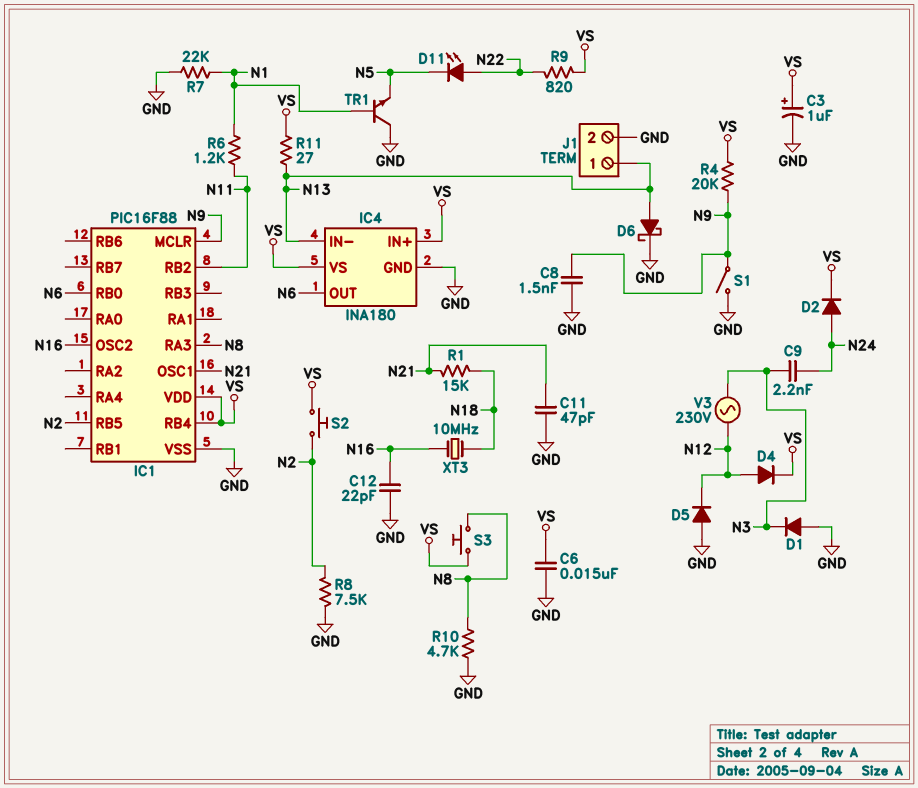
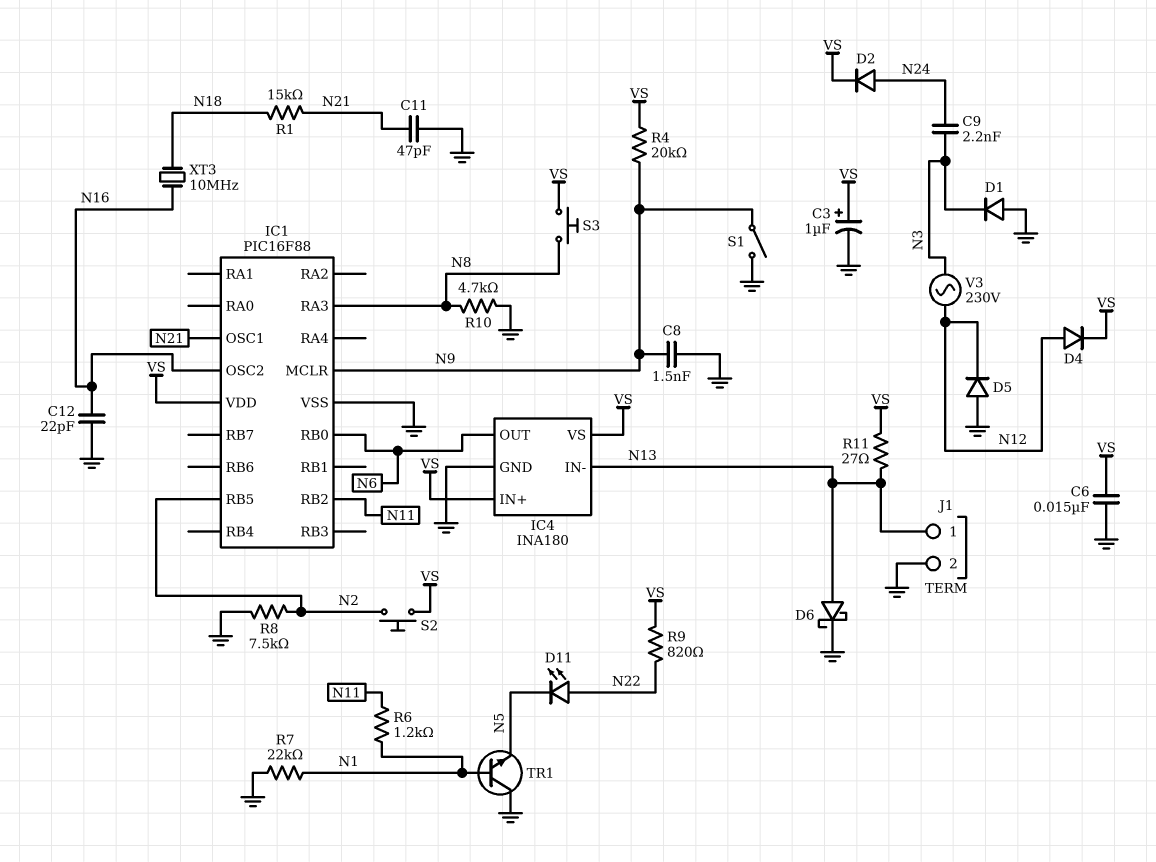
IC1 pin RB4: VS -> none

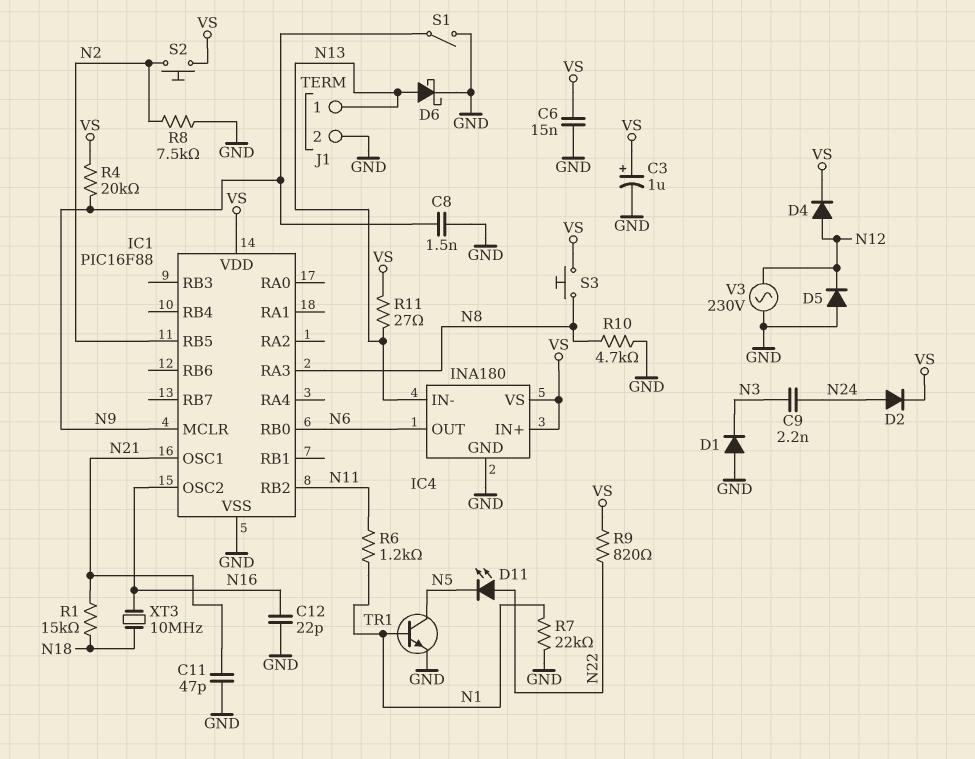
TR1: NPN (B N1, C GND, E N5) -> NPN (B N1, C N5, E GND)
V3: AC 230V (N3, N12) -> AC 230V (GND, N12)

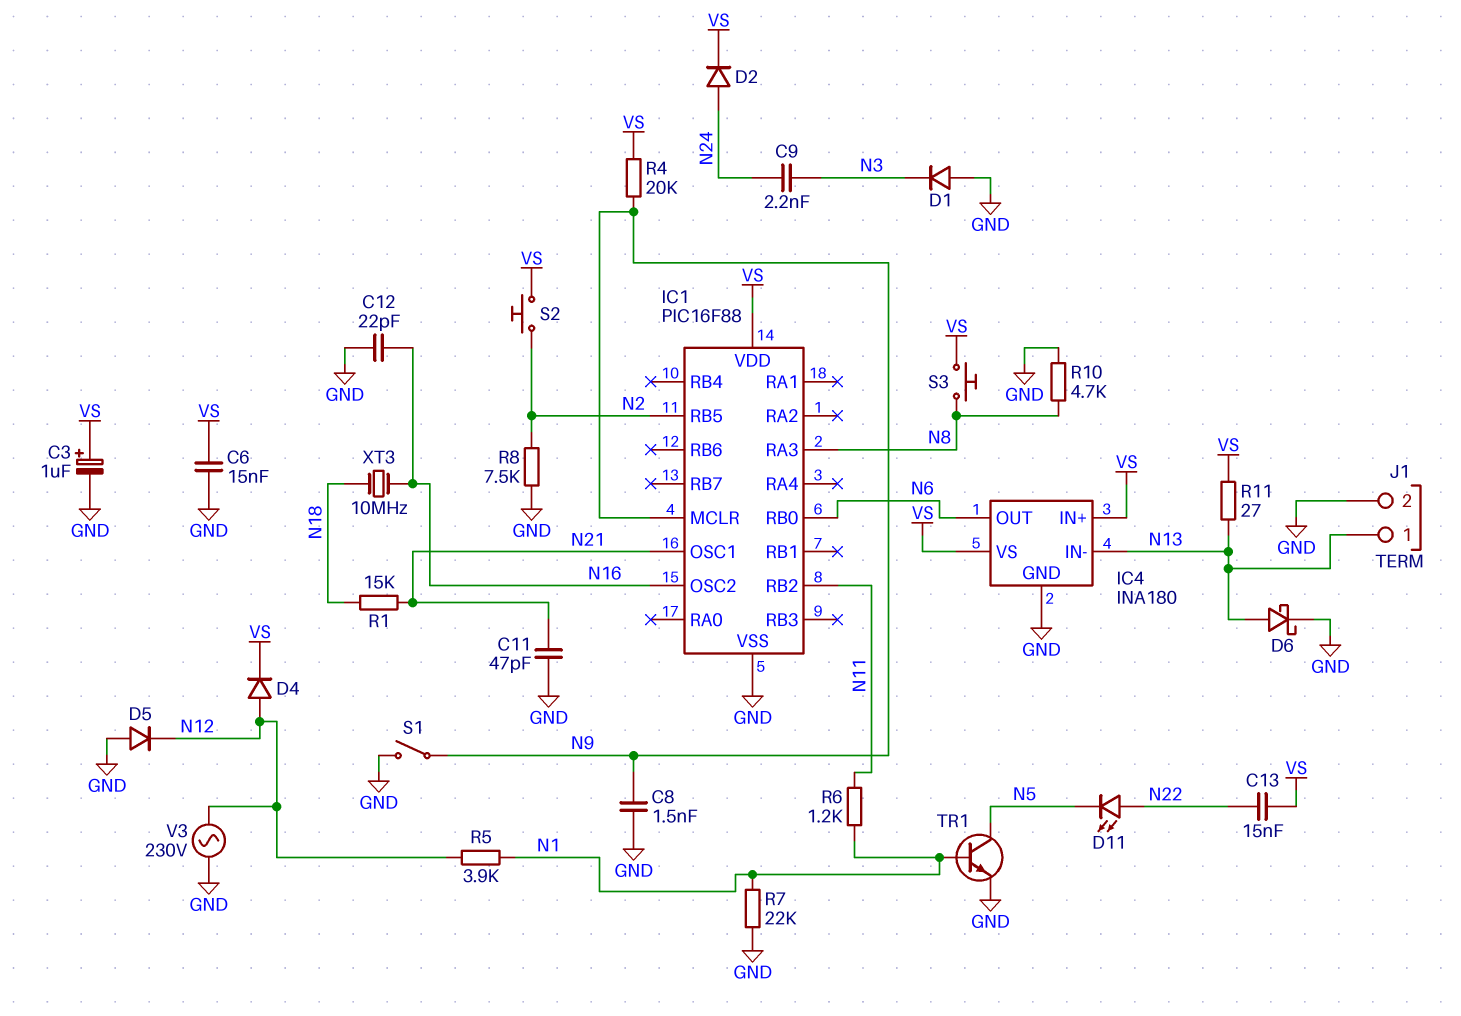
C13: none -> 15nF (N22, VS)
R5: none -> 3.9k (N1, N12)
R9: 820 (N22, VS) -> none

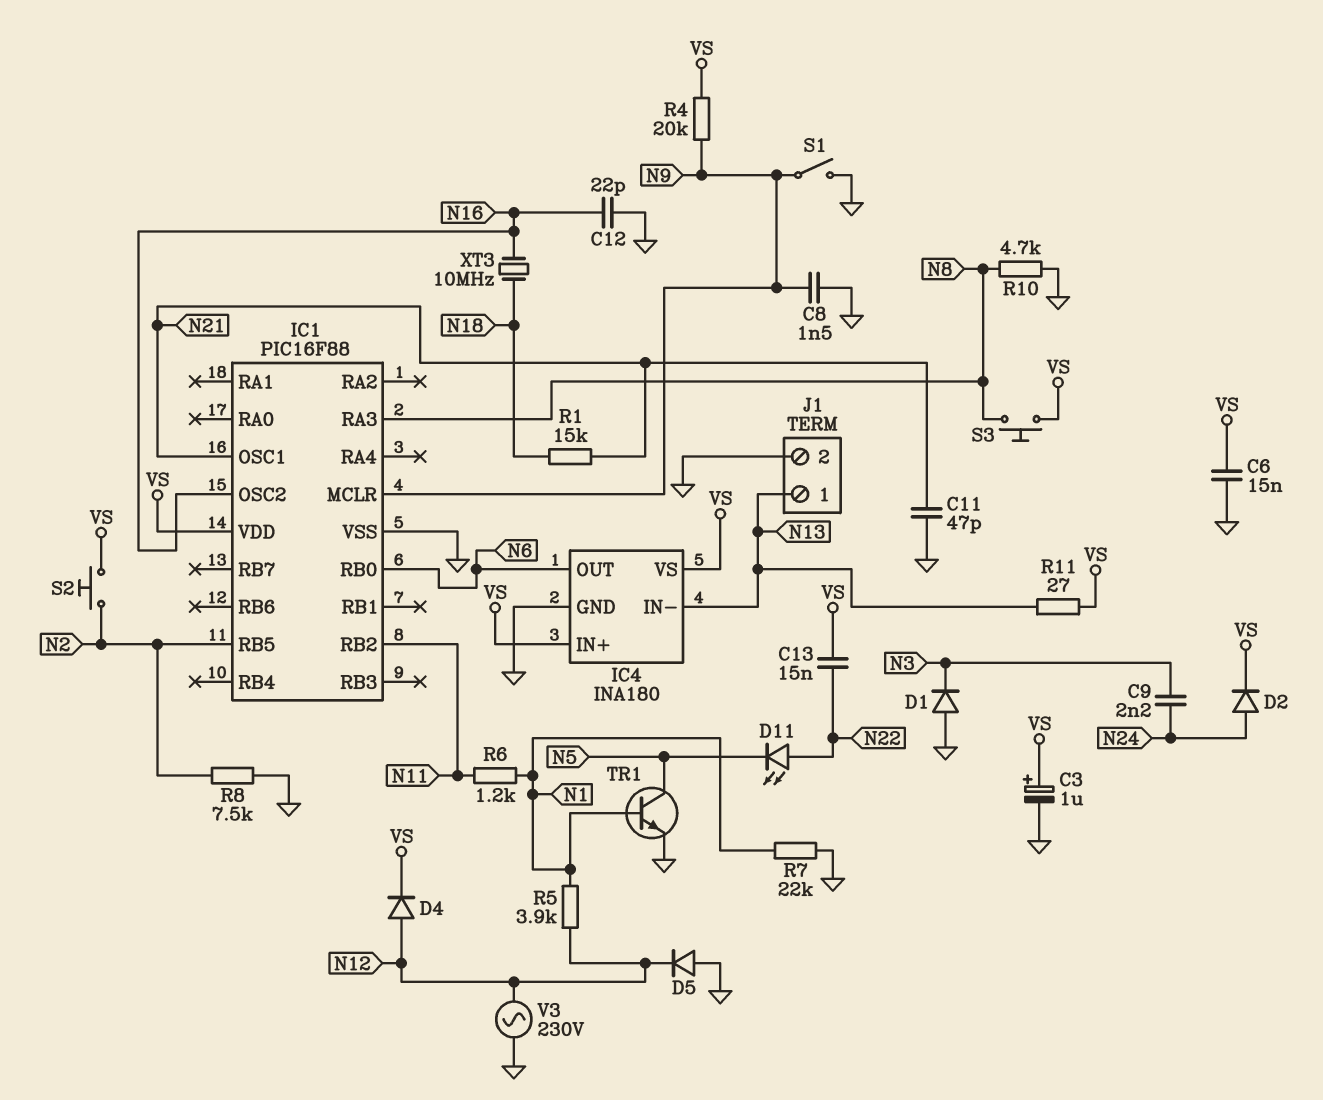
D6: schottky (A N13, K GND) -> none

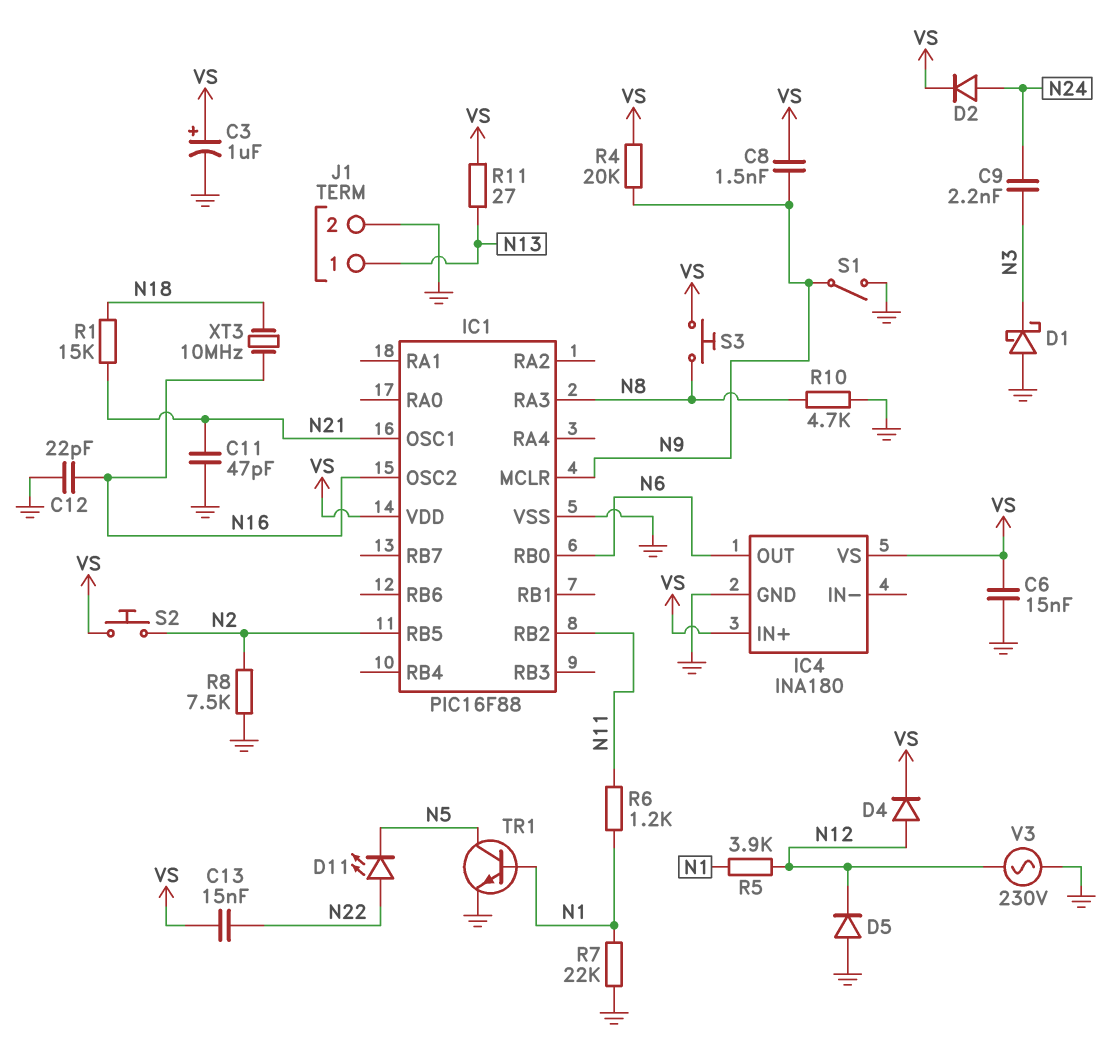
C8: 1.5nF (GND, N9) -> 1.5nF (N9, VS)
D1: diode (A GND, K N3) -> schottky (A GND, K N3)
IC4 pin IN-: N13 -> none

